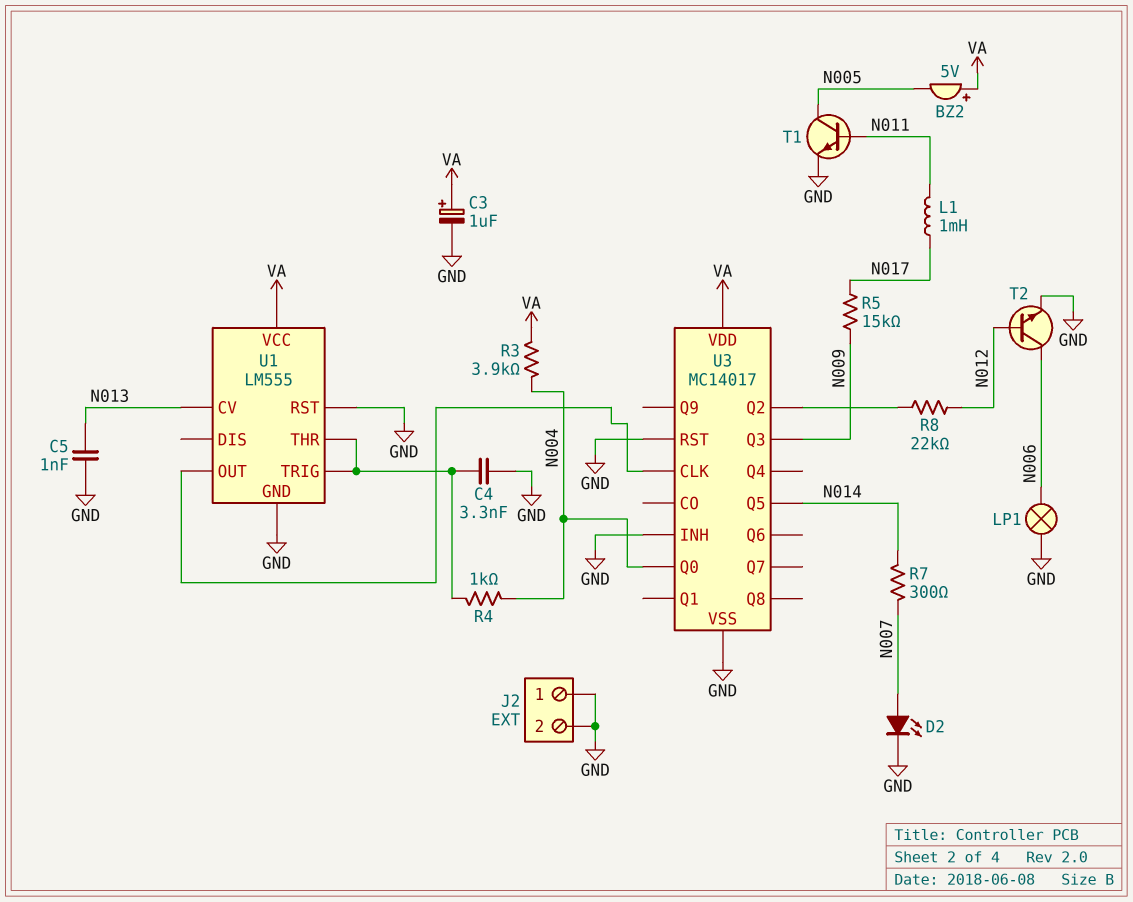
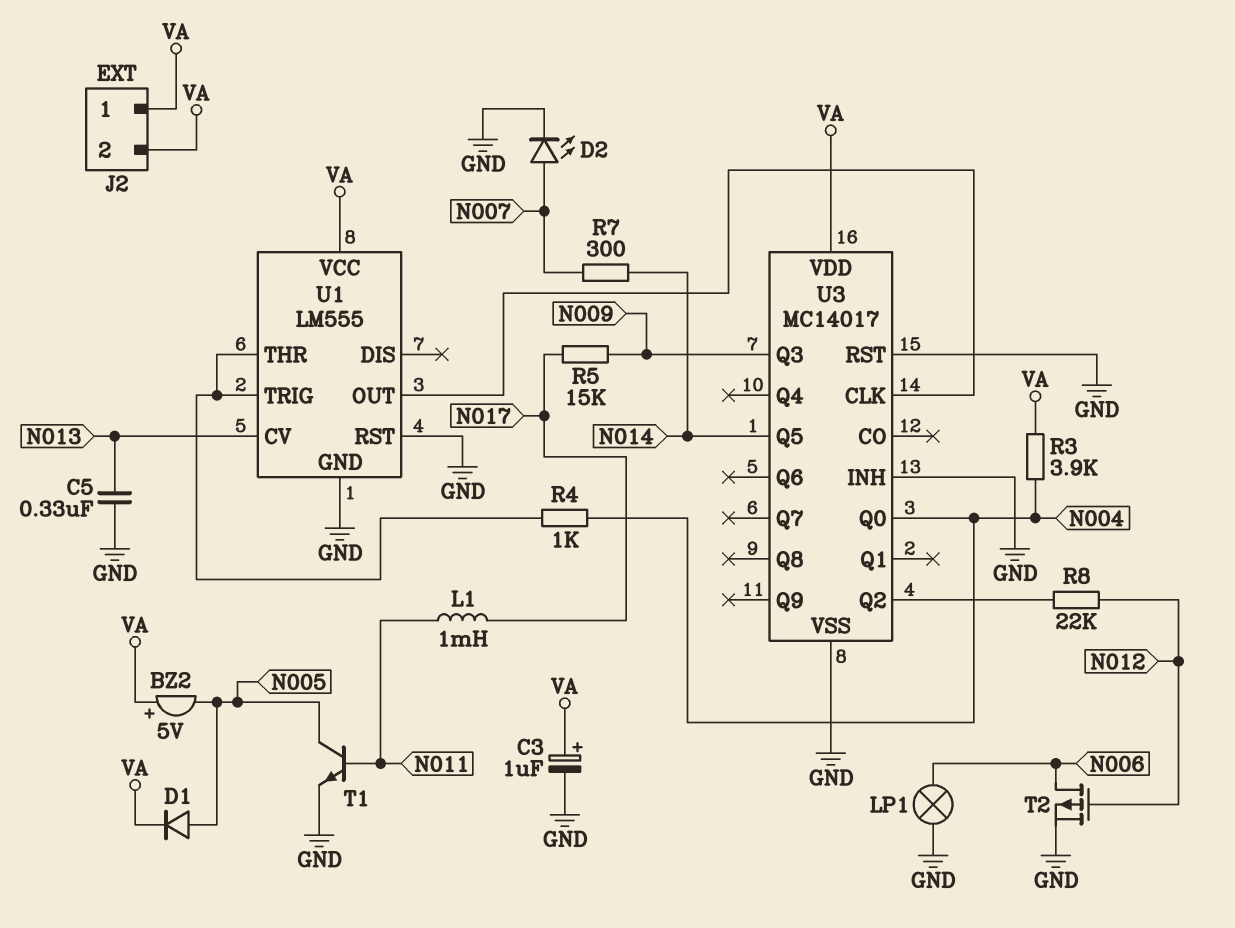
C4: 3.3nF (GND, U1/THR) -> none
C5: 1nF (GND, N013) -> 330nF (GND, N013)
D1: none -> diode (A N005, K VA)
J2 pin 1: GND -> VA
J2 pin 2: GND -> VA
T2: NPN (B N012, C N006, E GND) -> PMOS (G N012, D N006, S GND)

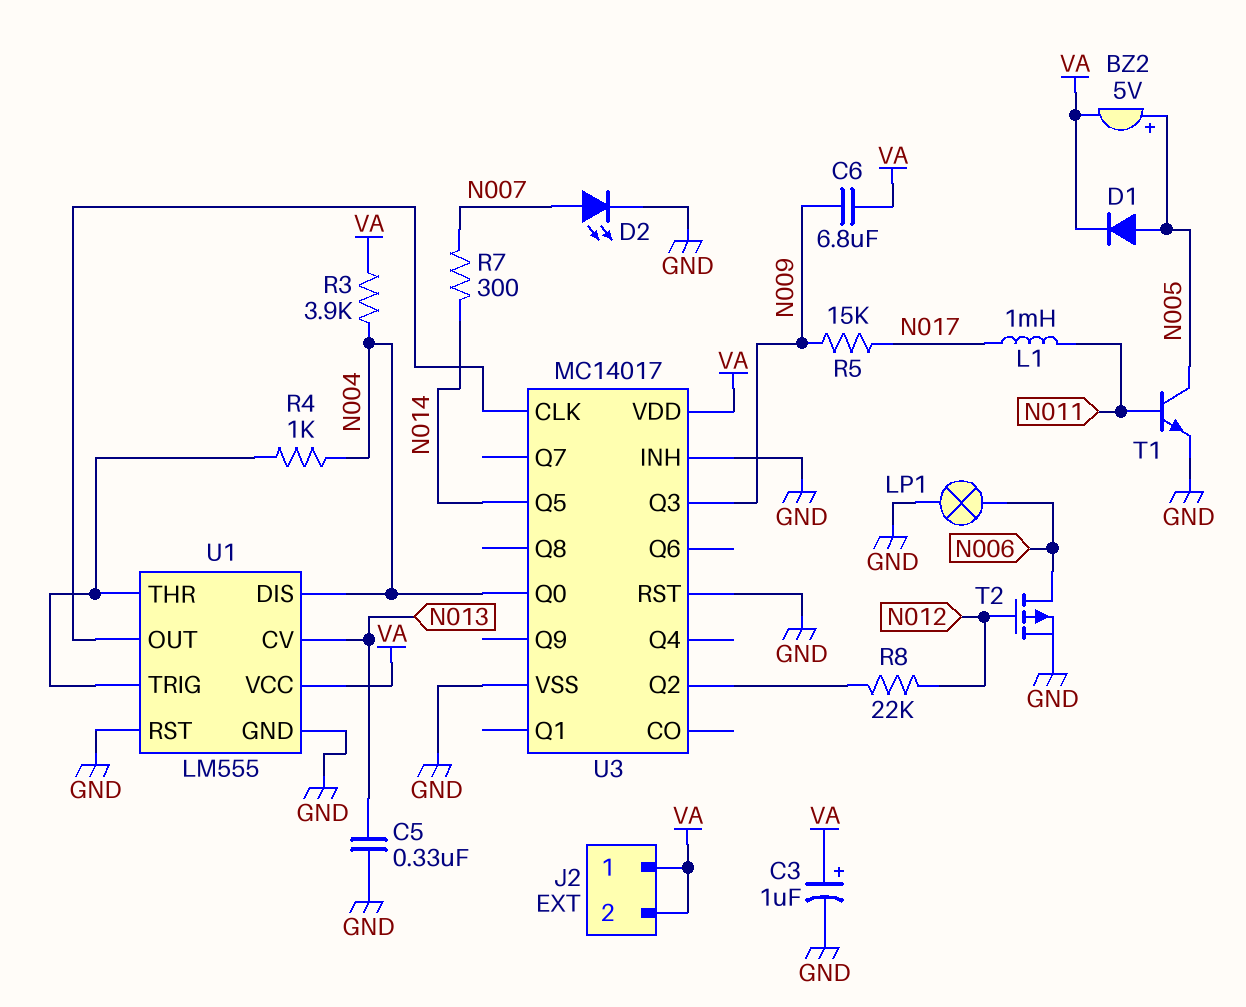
BZ2: buzzer 5V (plus VA, minus N005) -> buzzer 5V (plus N005, minus VA)
C6: none -> 6.8uF (N009, VA)
U1 pin DIS: none -> N004

